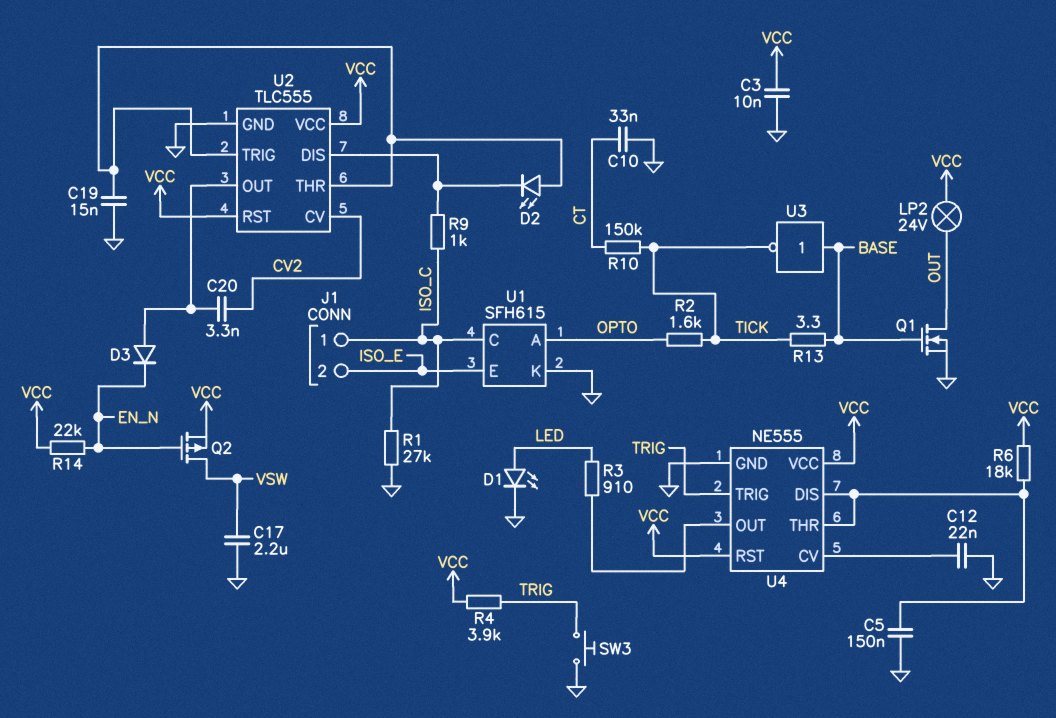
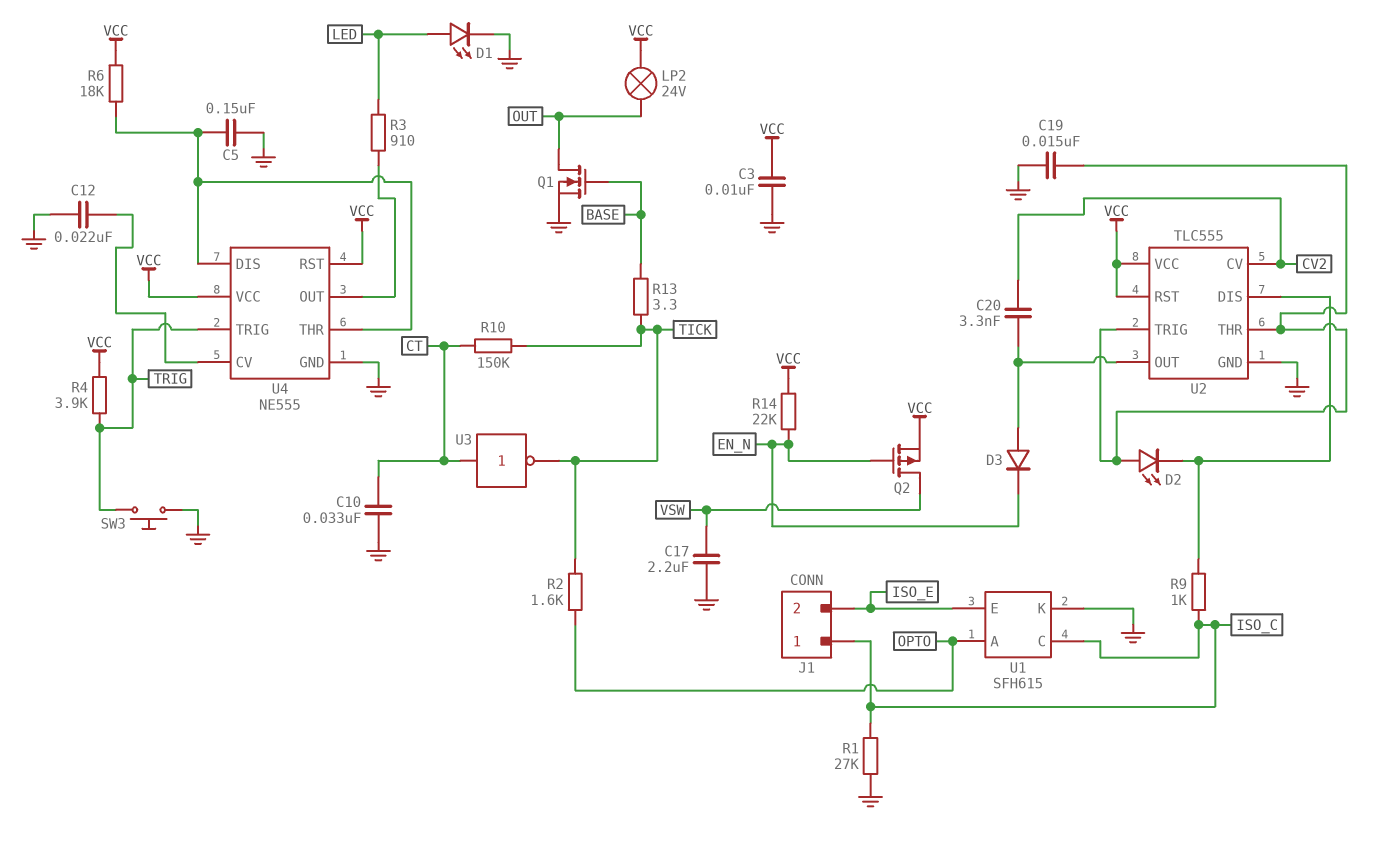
U3: NOT (in BASE, out TICK) -> NOT (in CT, out TICK)

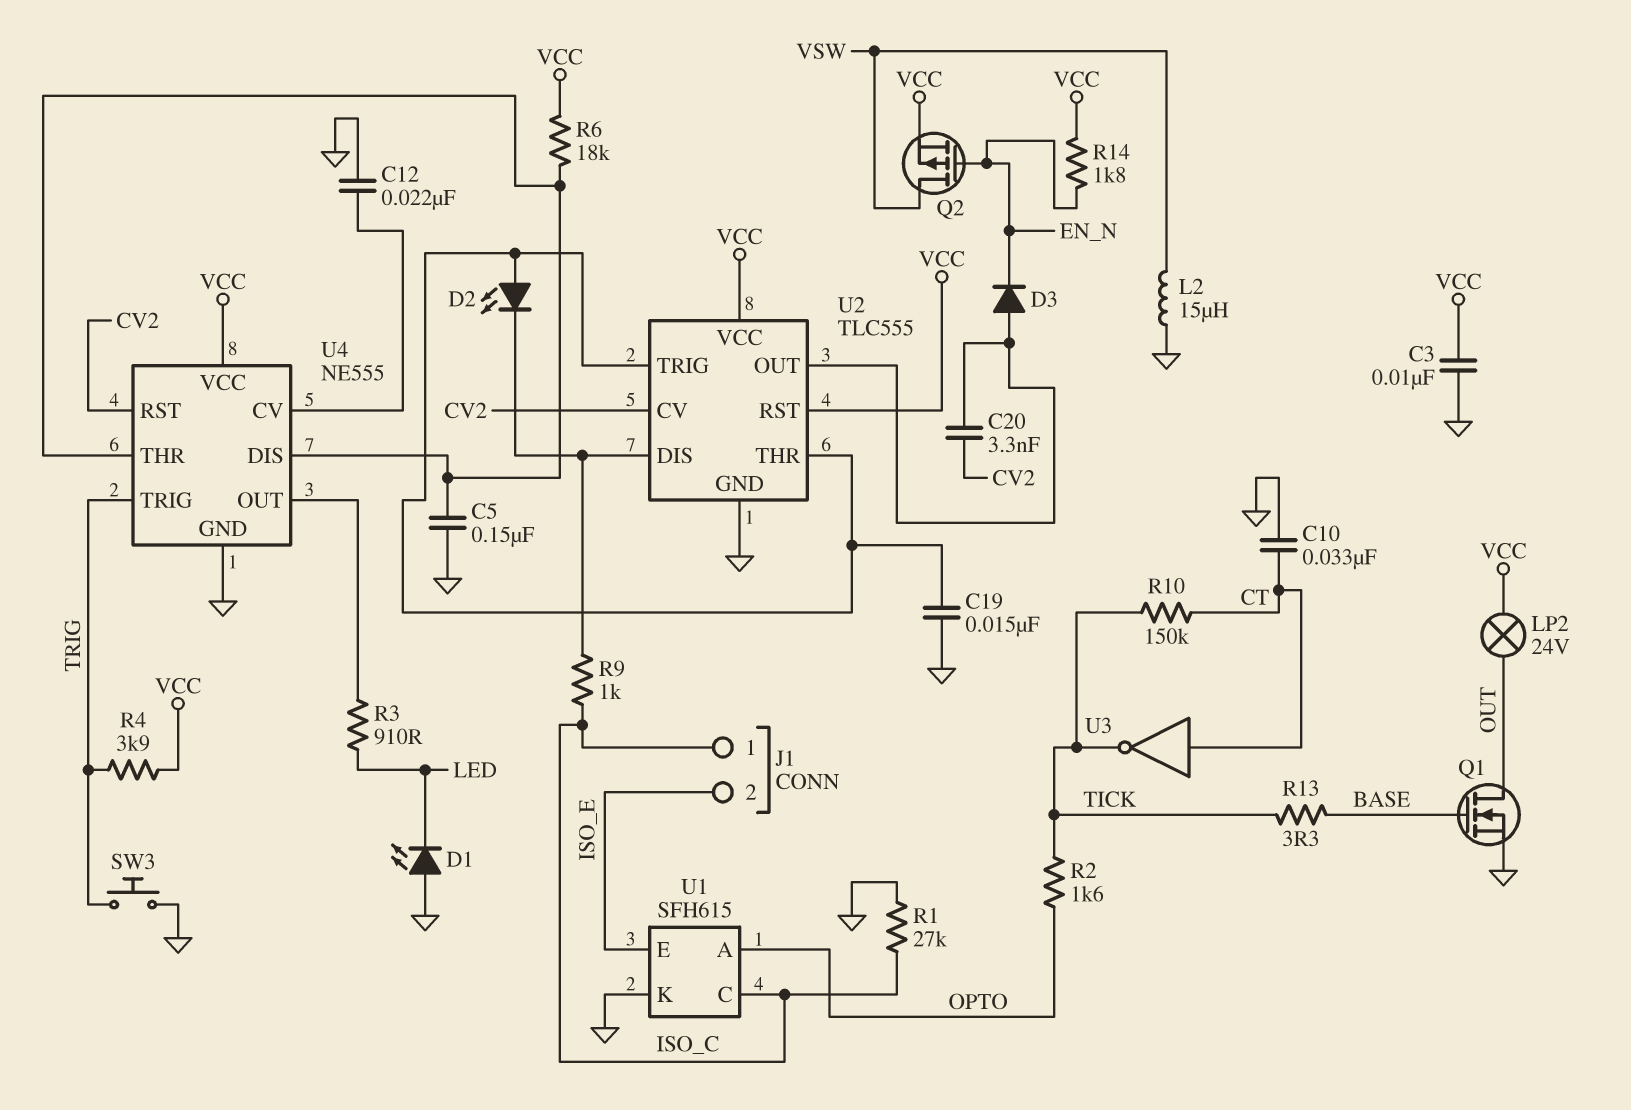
C17: 2.2uF (GND, VSW) -> none
D1: LED (A LED, K GND) -> LED (A GND, K LED)
L2: none -> 15uH (GND, VSW)
R14: 22k (EN_N, VCC) -> 1.8k (EN_N, VCC)
U4 pin RST: VCC -> CV2

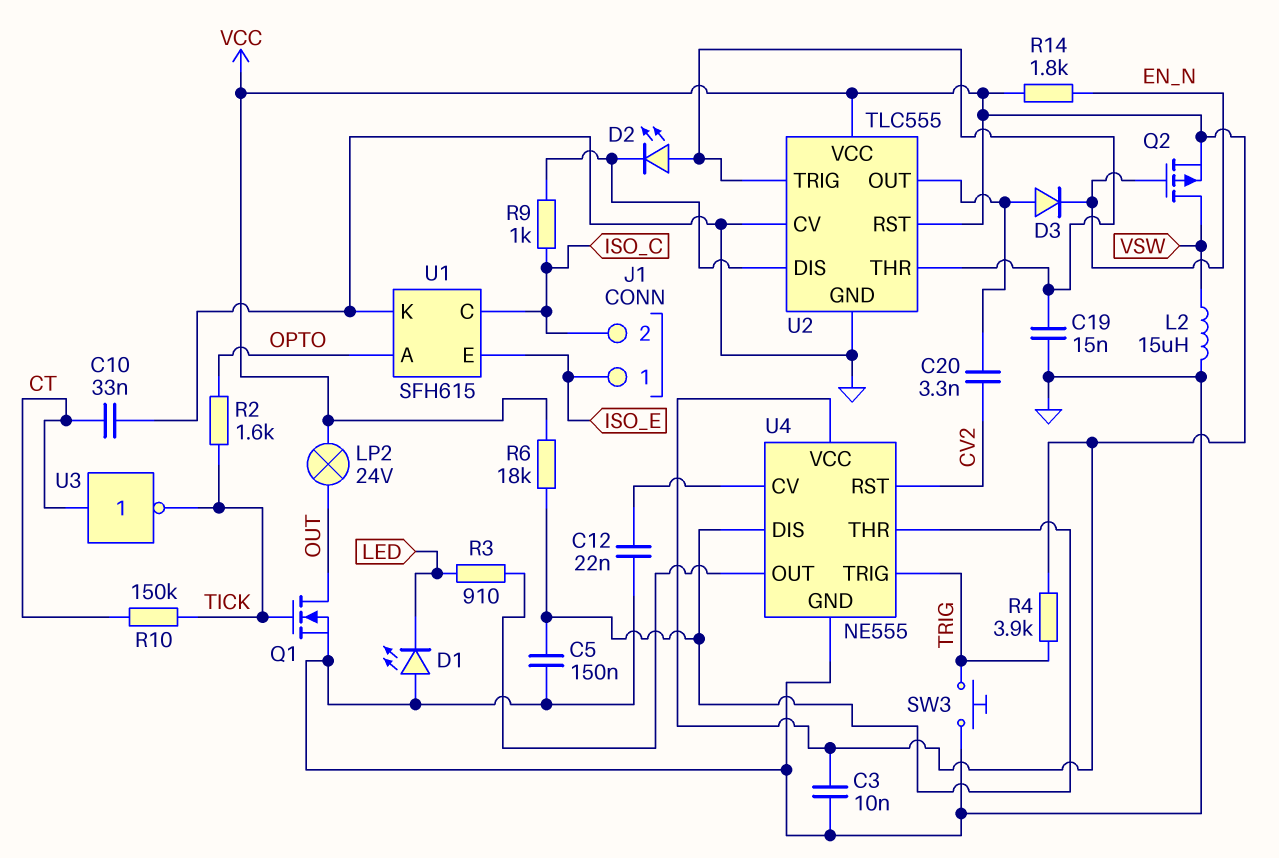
J1 pin 1: ISO_C -> ISO_E
J1 pin 2: ISO_E -> ISO_C
Q1: NMOS (G BASE, D OUT, S GND) -> NMOS (G TICK, D OUT, S GND)
R1: 27k (GND, ISO_C) -> none
R13: 3.3 (BASE, TICK) -> none
U2 pin CV: CV2 -> GND

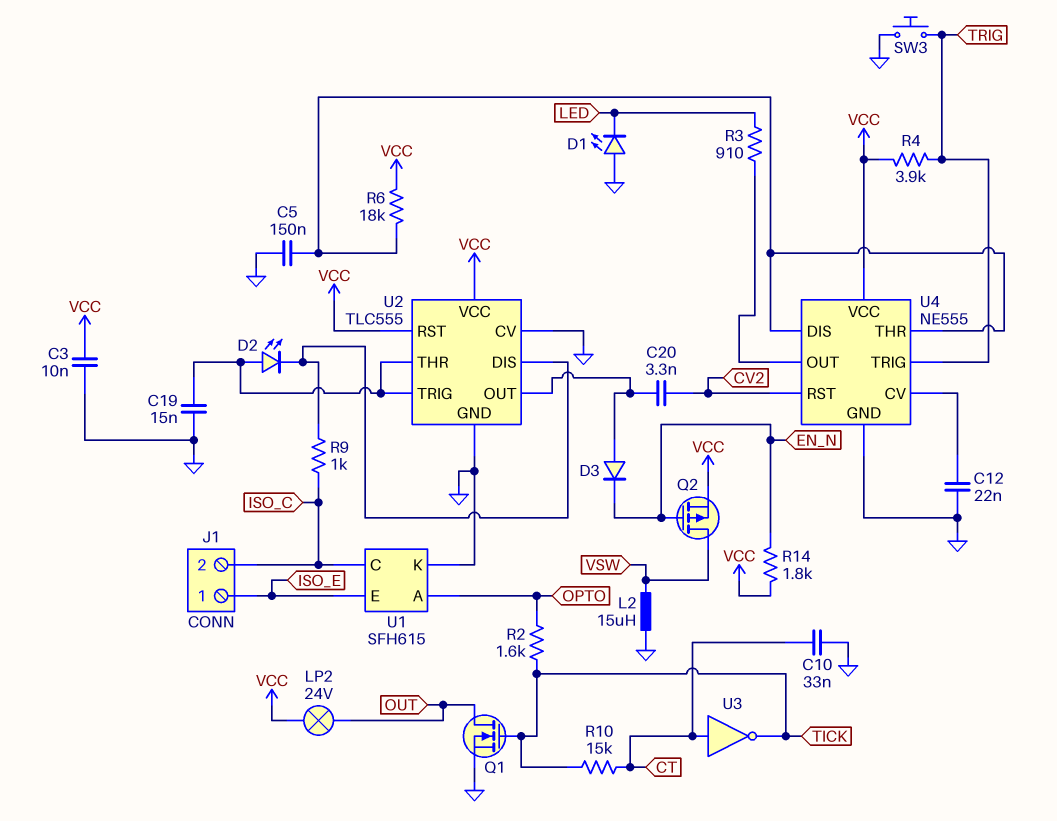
R10: 150k (CT, TICK) -> 15k (CT, TICK)

